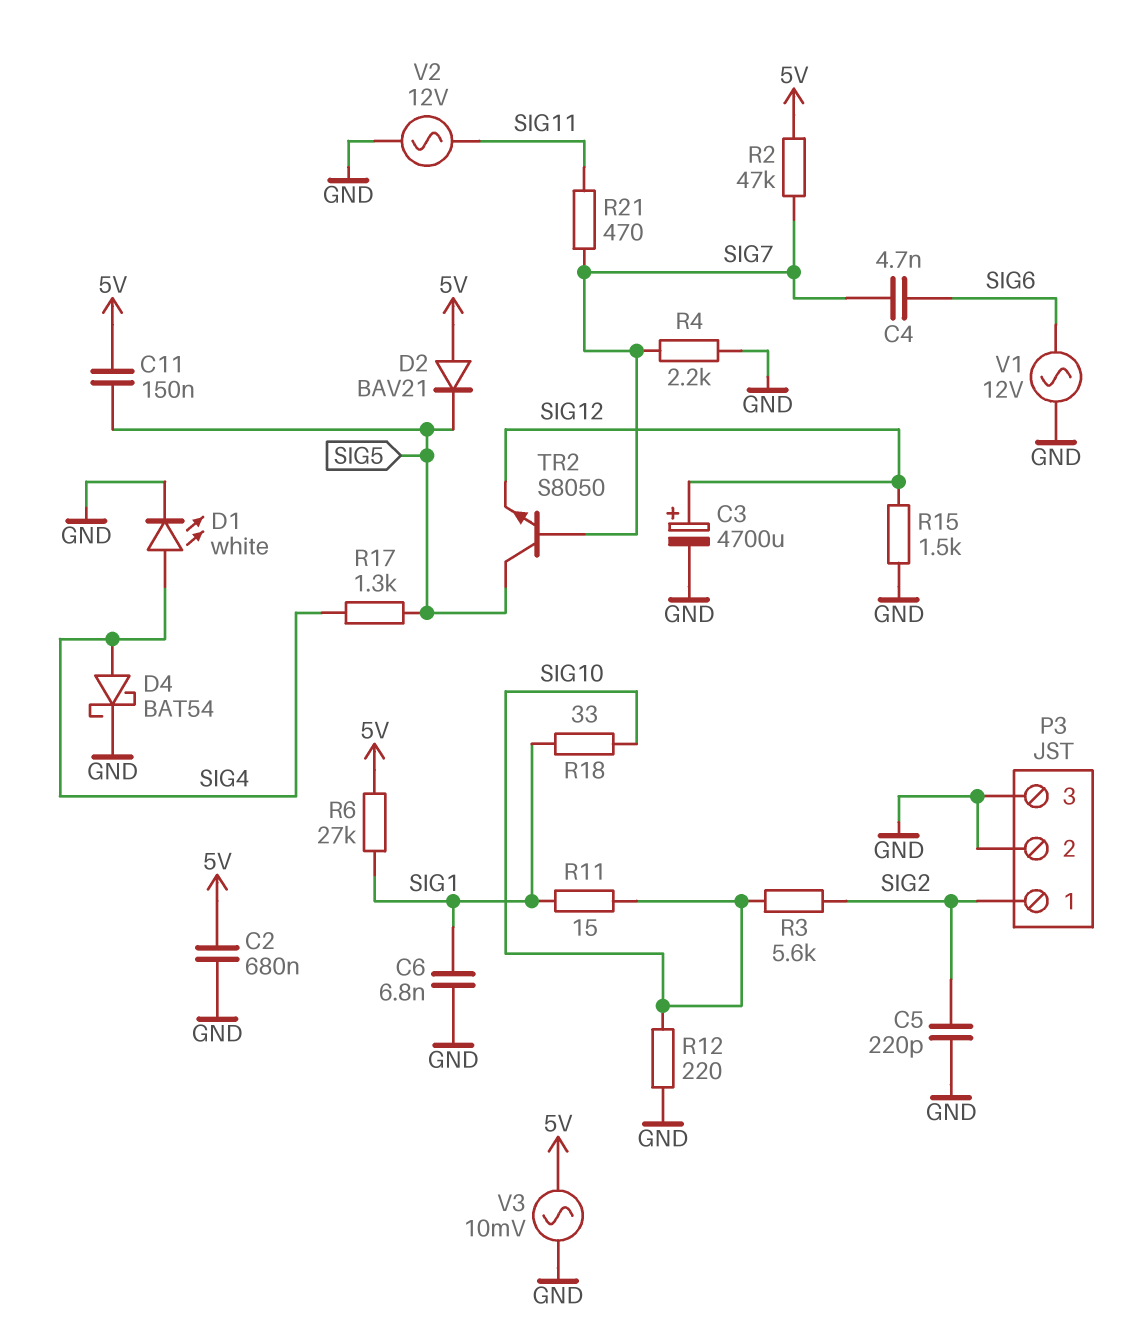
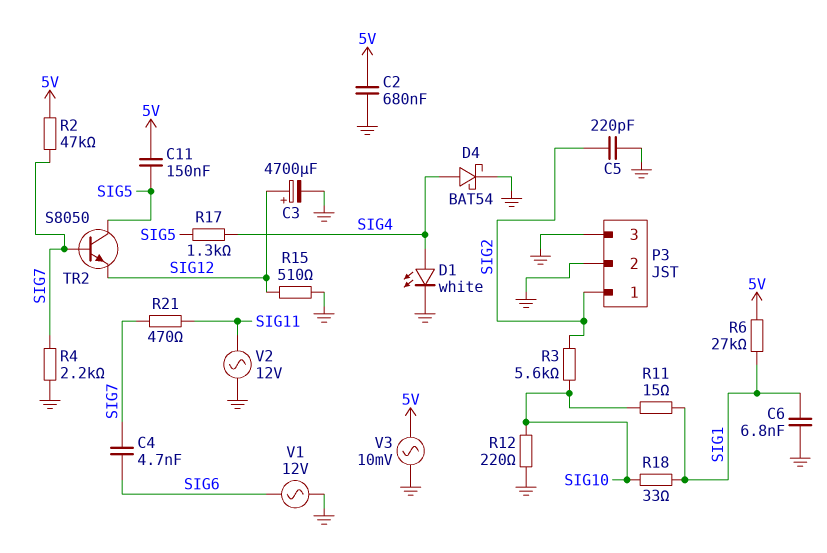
D2: diode BAV21 (A 5V, K SIG5) -> none
R15: 1.5k (GND, SIG12) -> 510 (GND, SIG12)

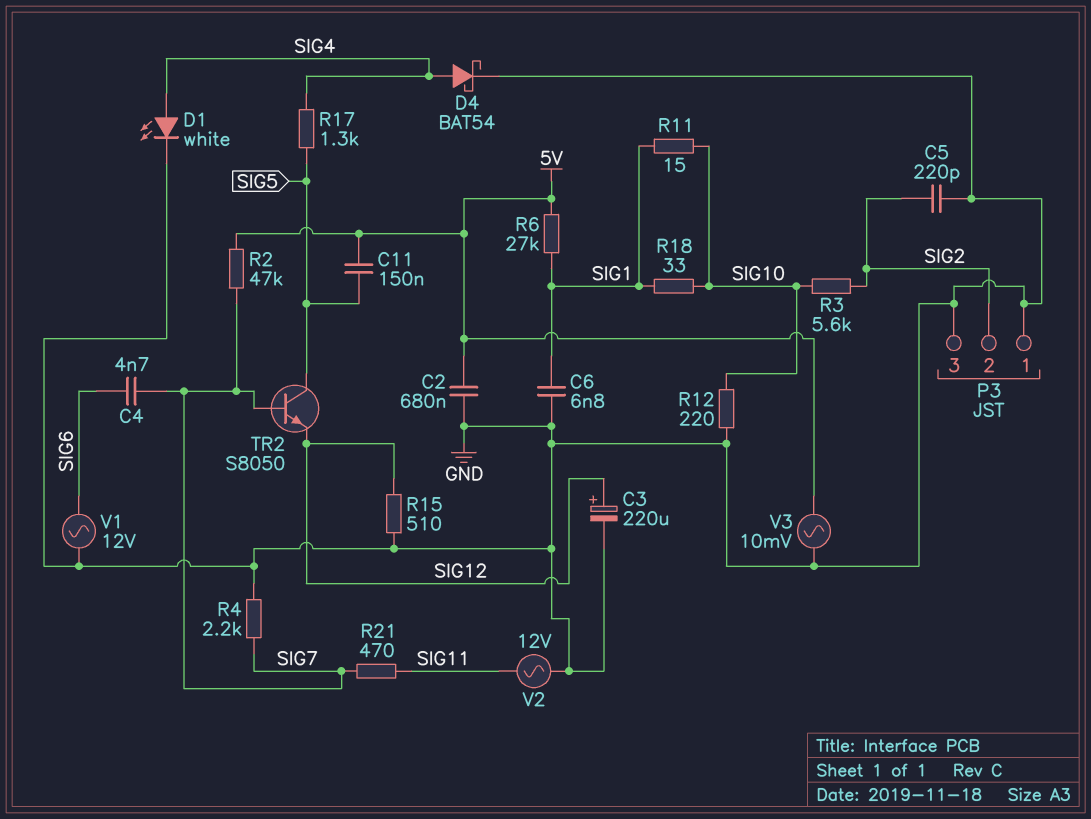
C3: 4700uF (plus SIG12, minus GND) -> 220uF (plus SIG12, minus GND)
P3 pin 1: SIG2 -> GND
P3 pin 2: GND -> SIG2

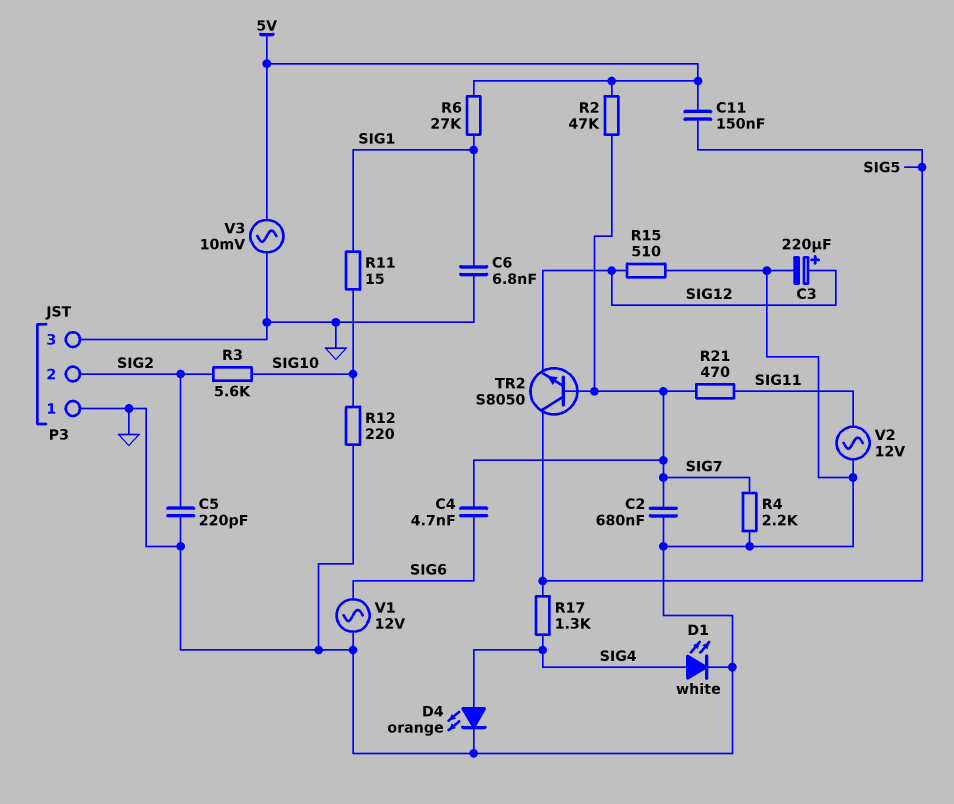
C2: 680nF (5V, GND) -> 680nF (GND, SIG7)
D4: schottky BAT54 (A SIG4, K GND) -> LED orange (A SIG4, K GND)
R18: 33 (SIG1, SIG10) -> none

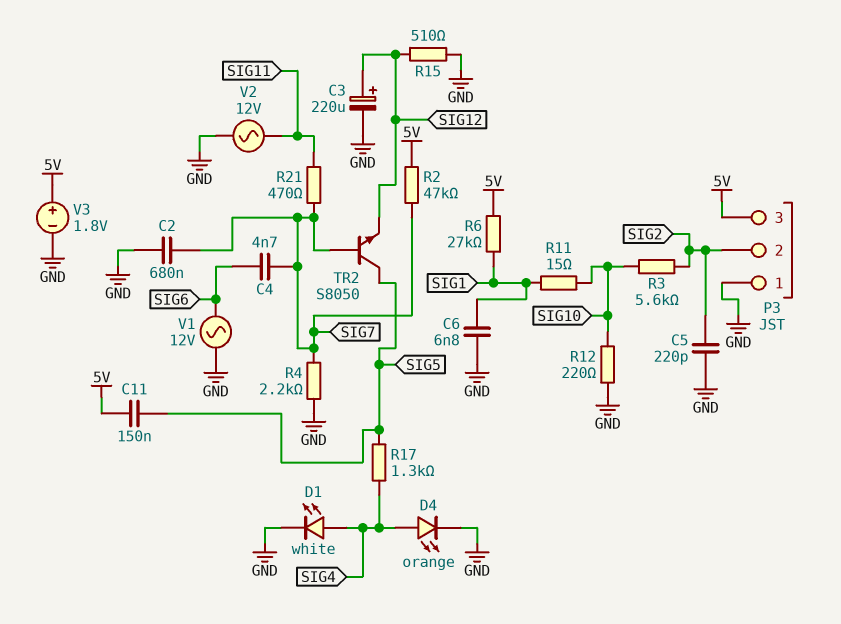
P3 pin 3: GND -> 5V
V3: AC 10mV (5V, GND) -> 1.8V (plus 5V, minus GND)

